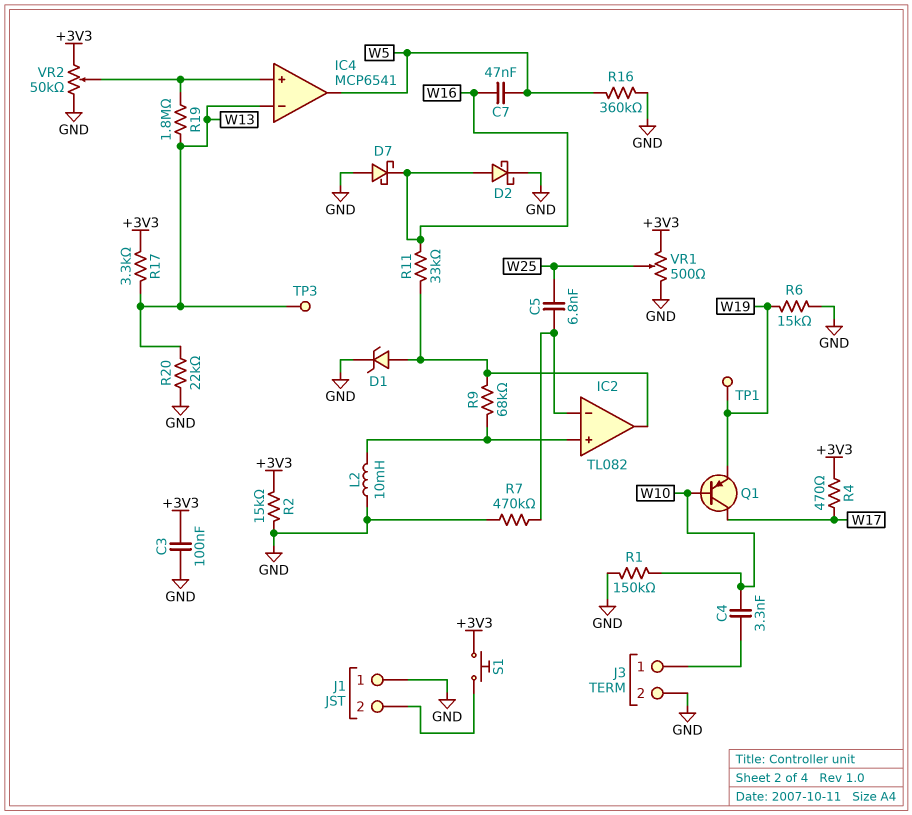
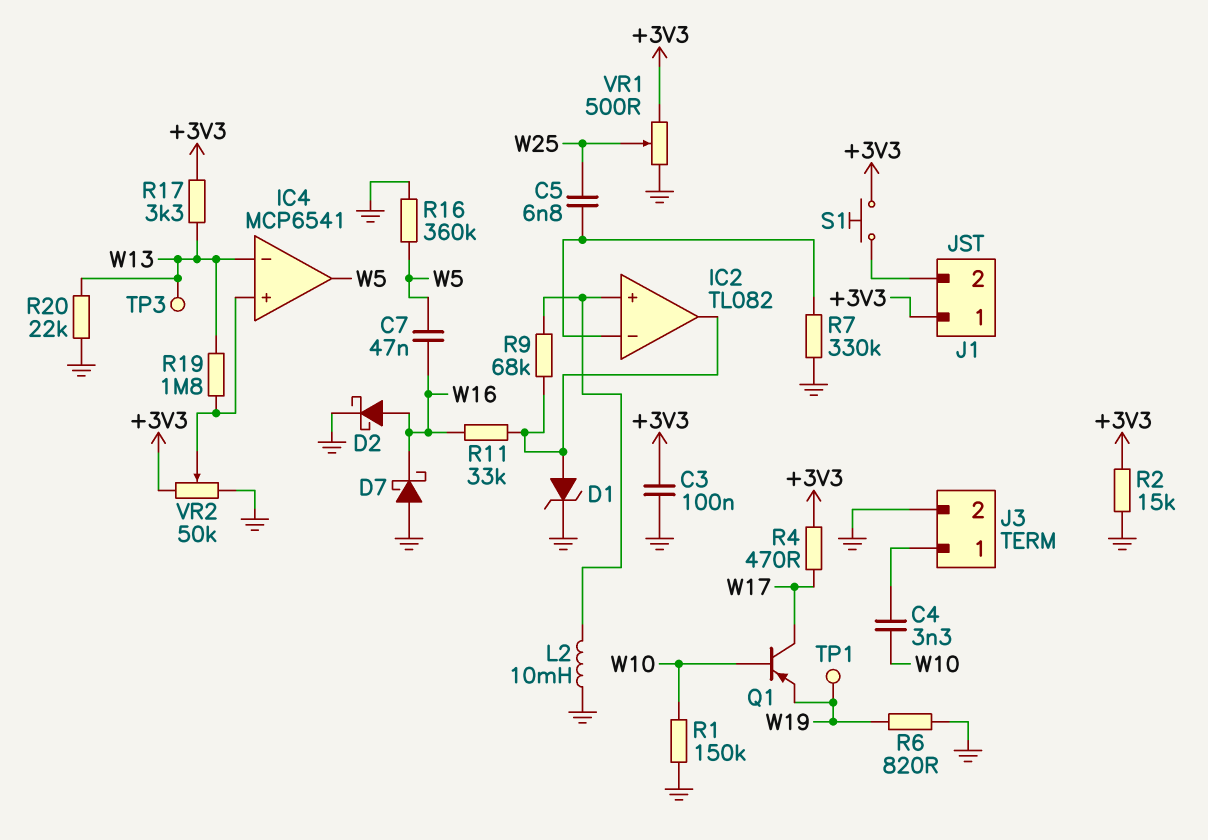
J1 pin 1: GND -> +3V3
R6: 15k (GND, W19) -> 820 (GND, W19)
R7: 470k (GND, IC2/in-) -> 330k (GND, IC2/in-)

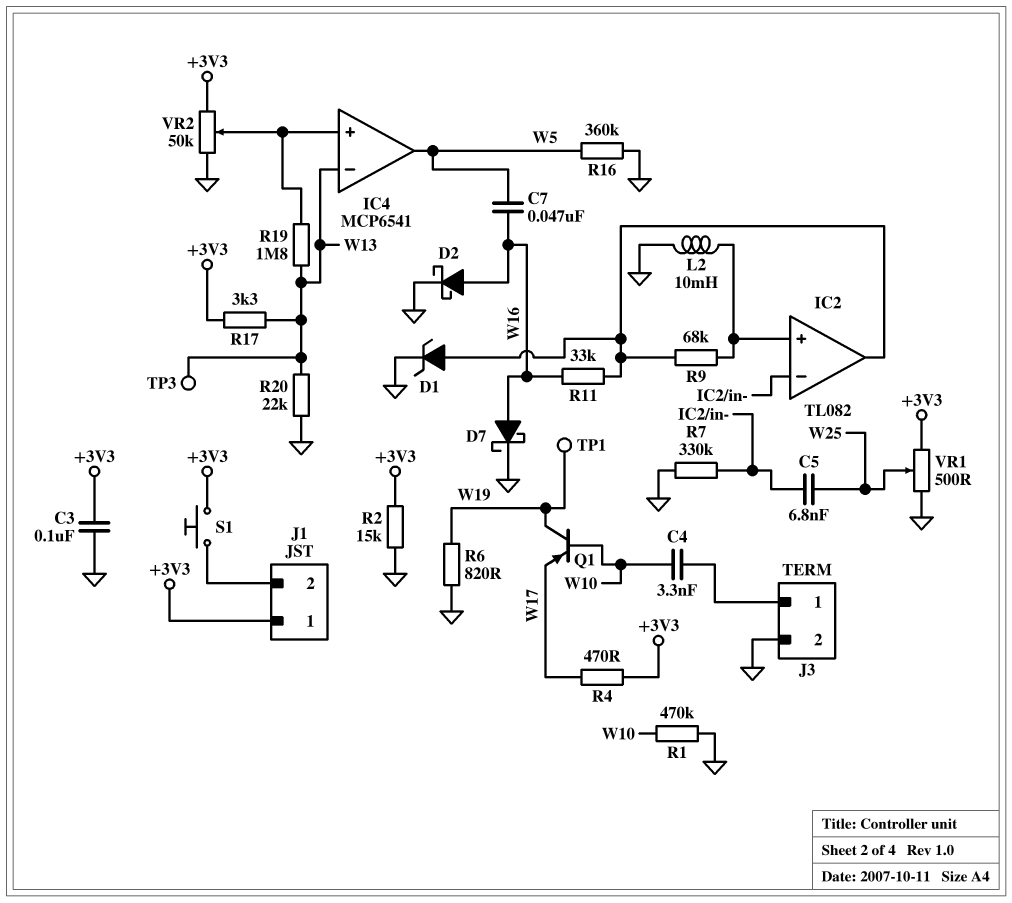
D7: schottky (A GND, K W16) -> schottky (A W16, K GND)
Q1: PNP (B W10, C W17, E W19) -> PNP (B W10, C W19, E W17)
R1: 150k (GND, W10) -> 470k (GND, W10)

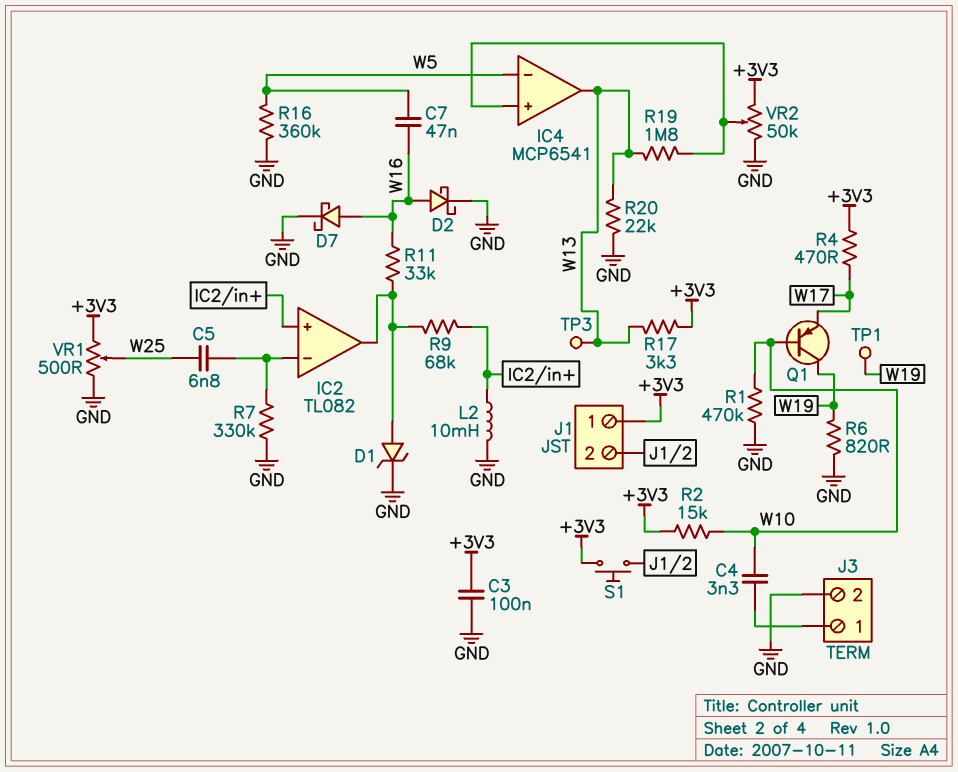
IC4 pin in-: W13 -> W5
IC4 pin out: W5 -> W13
R2: 15k (+3V3, GND) -> 15k (+3V3, W10)

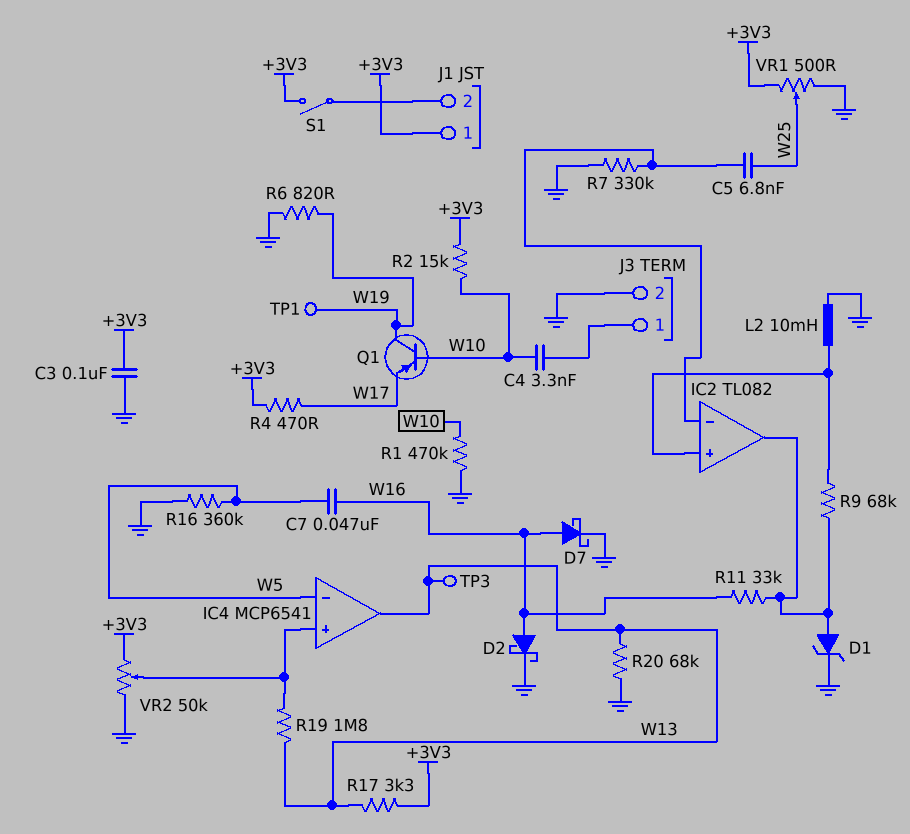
R20: 22k (GND, W13) -> 68k (GND, W13)
S1: button (+3V3, J1/2) -> switch (+3V3, J1/2)

